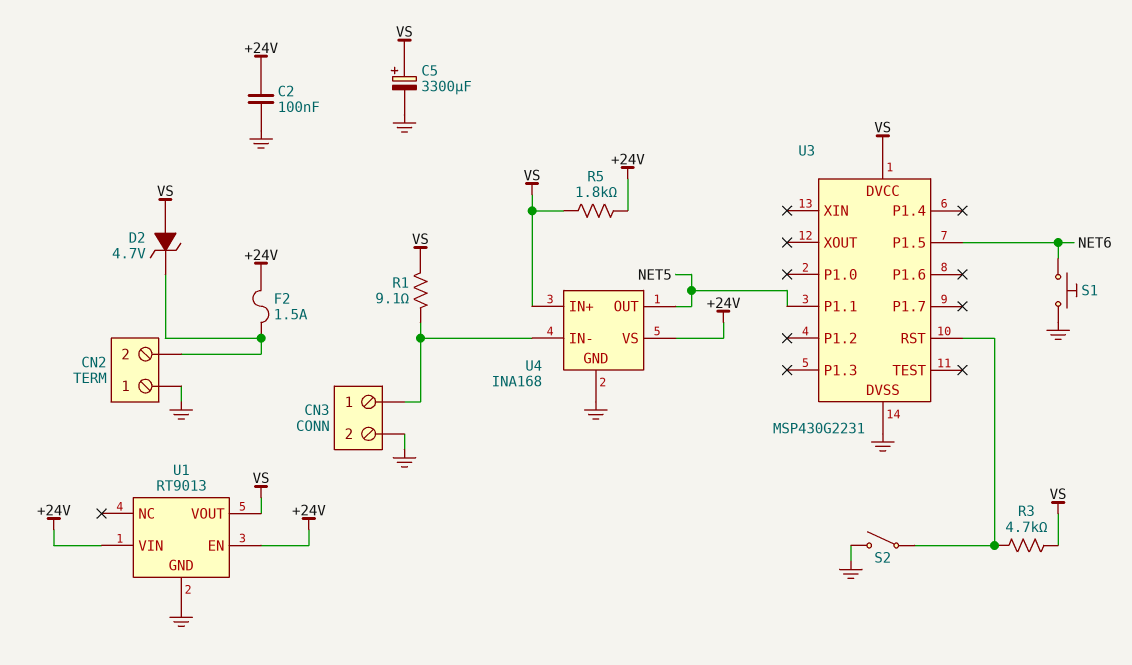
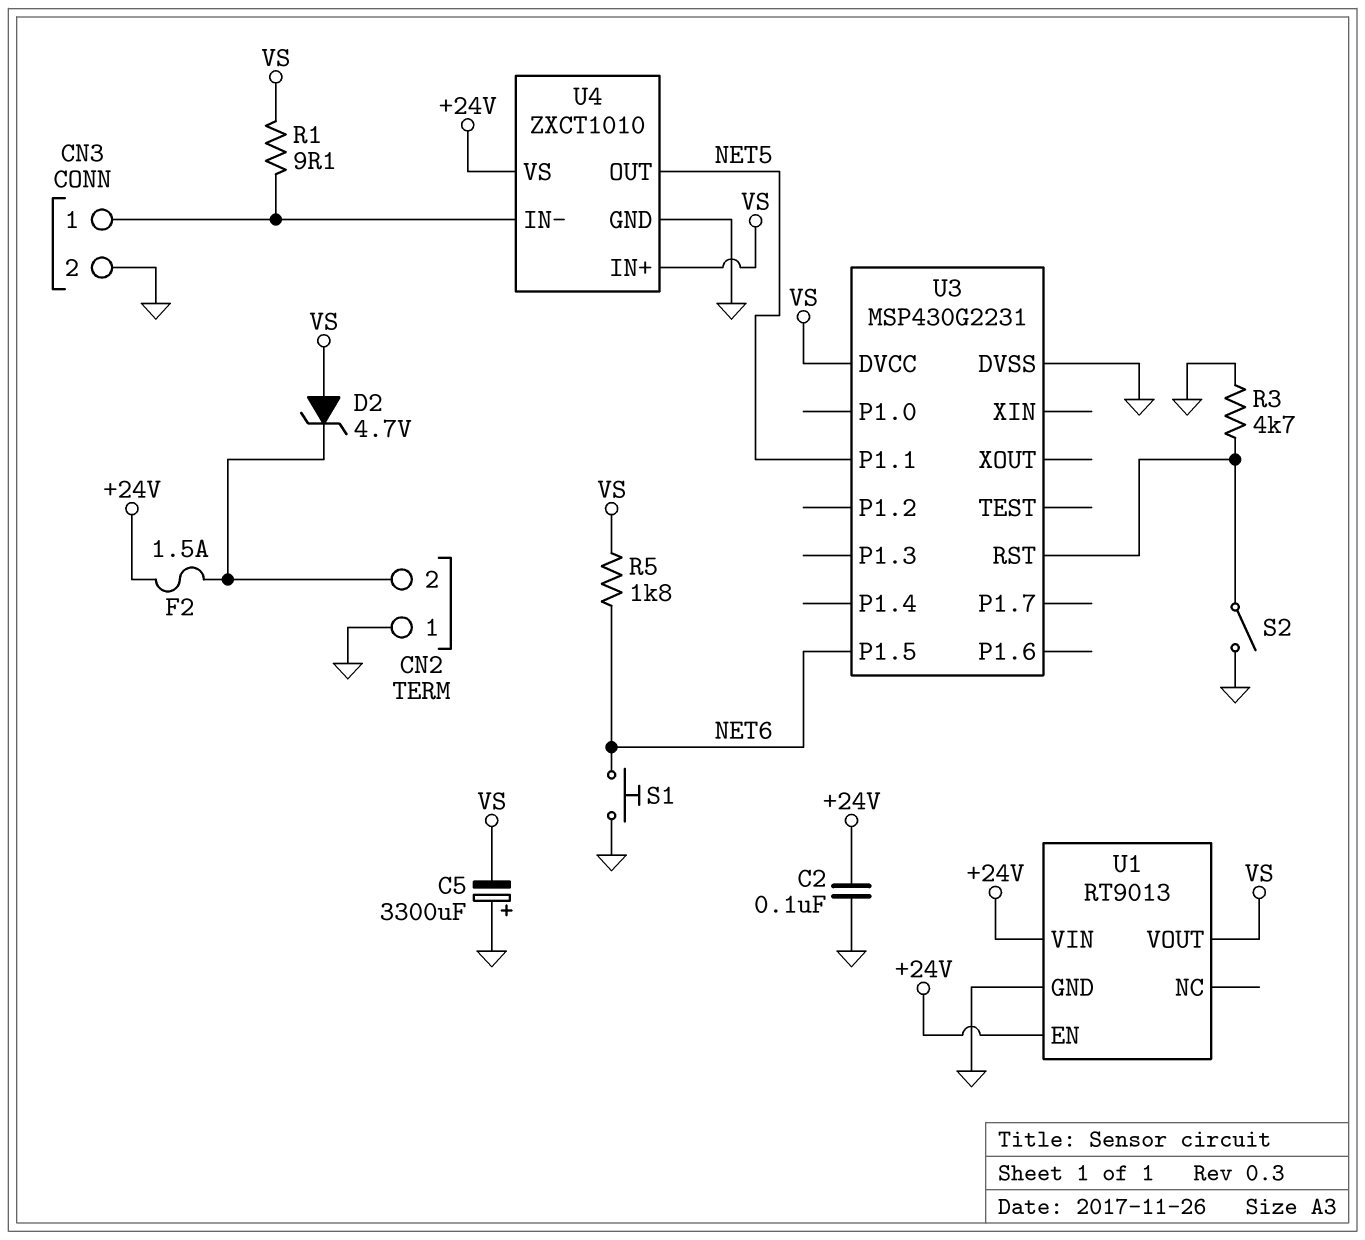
C5: 3300uF (plus VS, minus GND) -> 3300uF (plus GND, minus VS)
R3: 4.7k (U3/RST, VS) -> 4.7k (GND, U3/RST)
R5: 1.8k (+24V, VS) -> 1.8k (NET6, VS)
U4: INA168 -> ZXCT1010

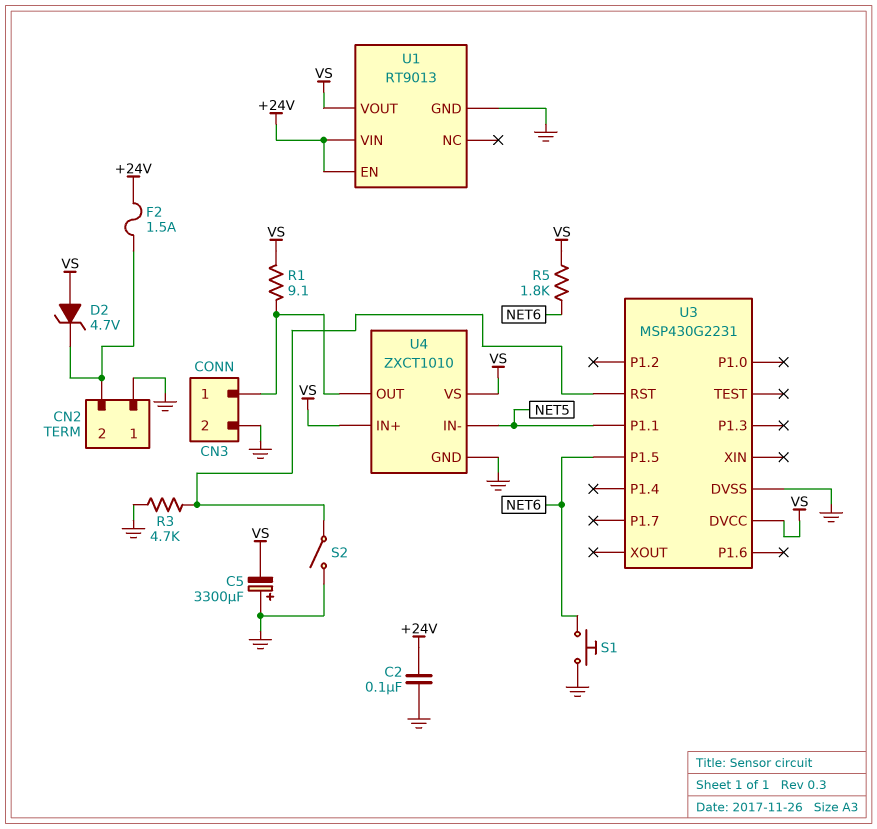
U4 pin IN-: CN3/1 -> NET5
U4 pin OUT: NET5 -> CN3/1
U4 pin VS: +24V -> VS

